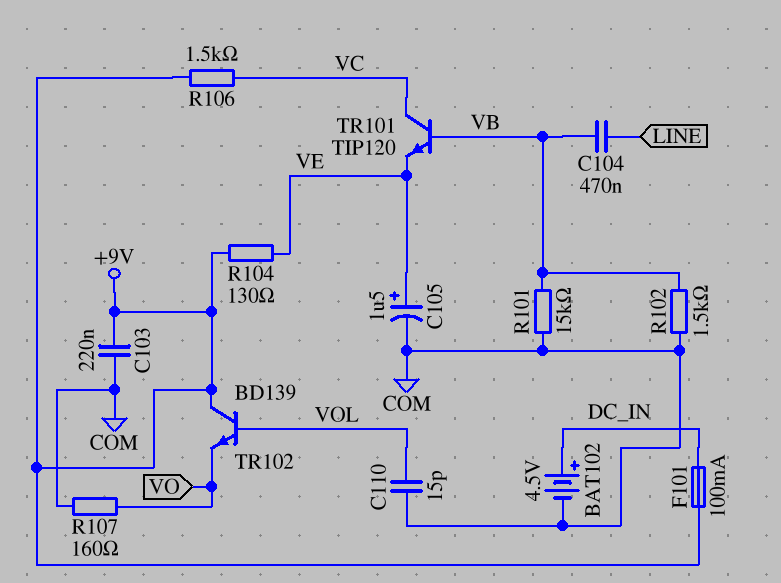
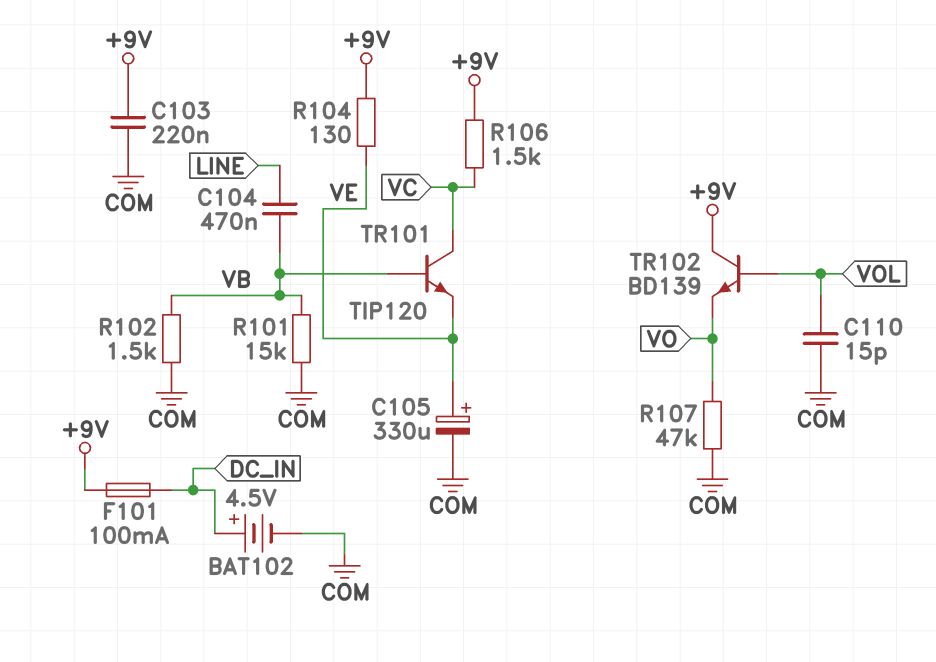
C105: 1.5uF (plus VE, minus COM) -> 330uF (plus VE, minus COM)
R107: 160 (COM, VO) -> 47k (COM, VO)

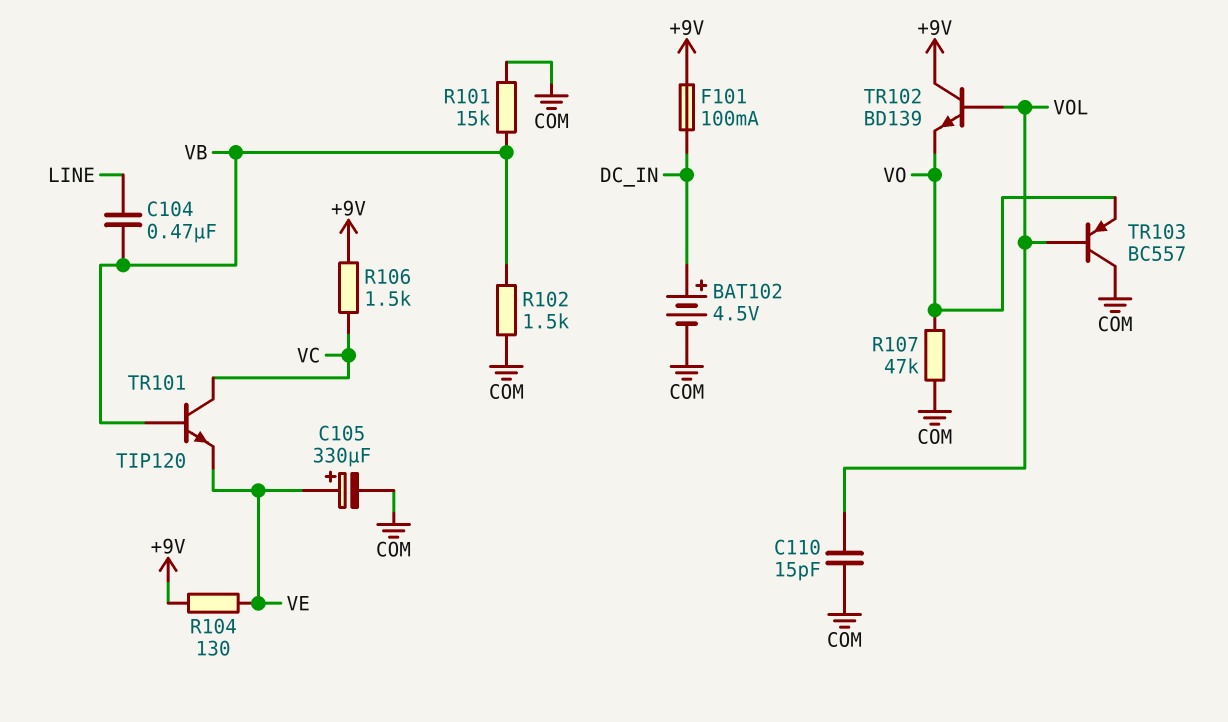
C103: 220nF (+9V, COM) -> none
TR103: none -> PNP BC557 (B VOL, C COM, E VO)

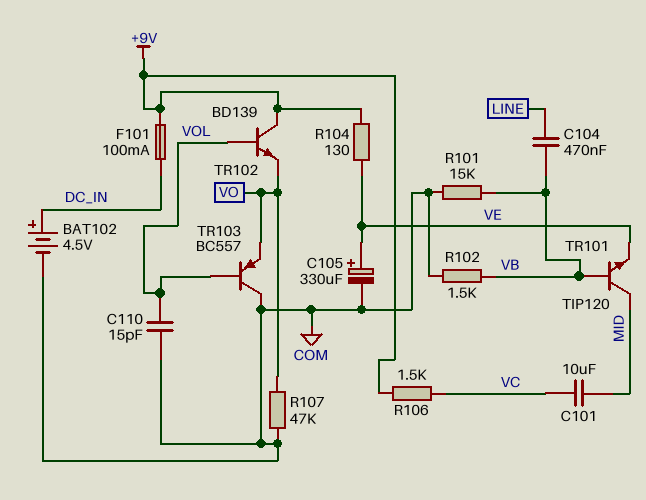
C101: none -> 10uF (MID, VC)
TR101: NPN TIP120 (B VB, C VC, E VE) -> NPN TIP120 (B VB, C MID, E VE)

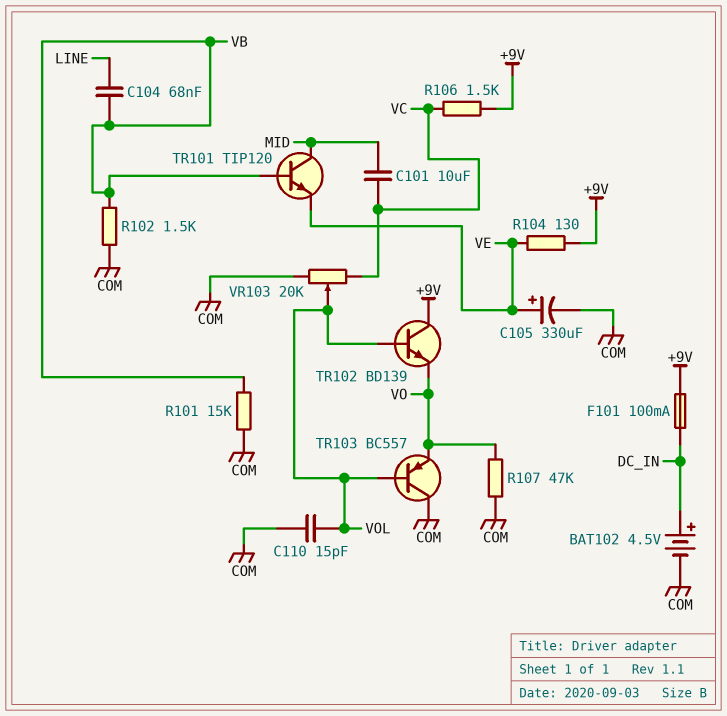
C104: 470nF (LINE, VB) -> 68nF (LINE, VB)
VR103: none -> 20k (COM, VC, wiper VOL)

